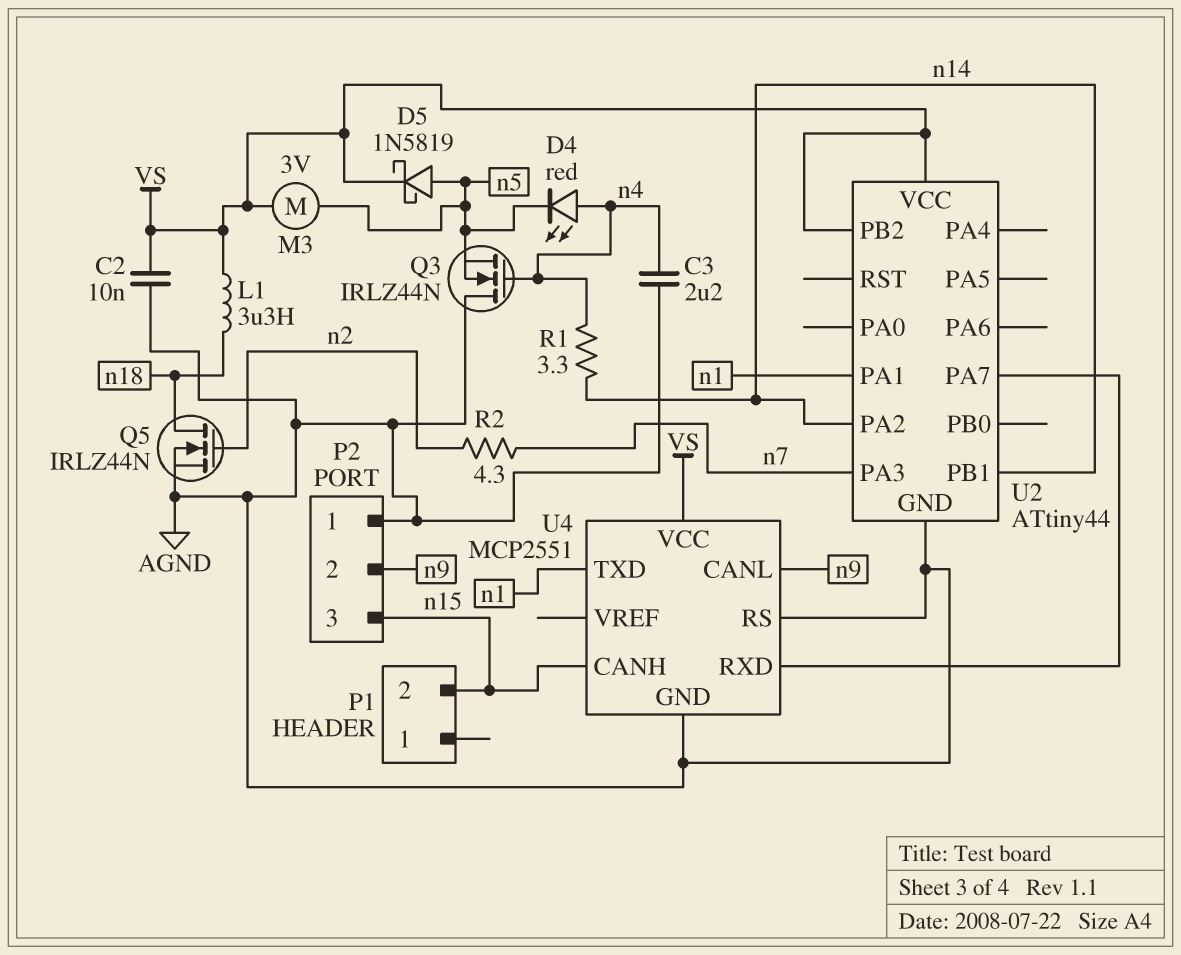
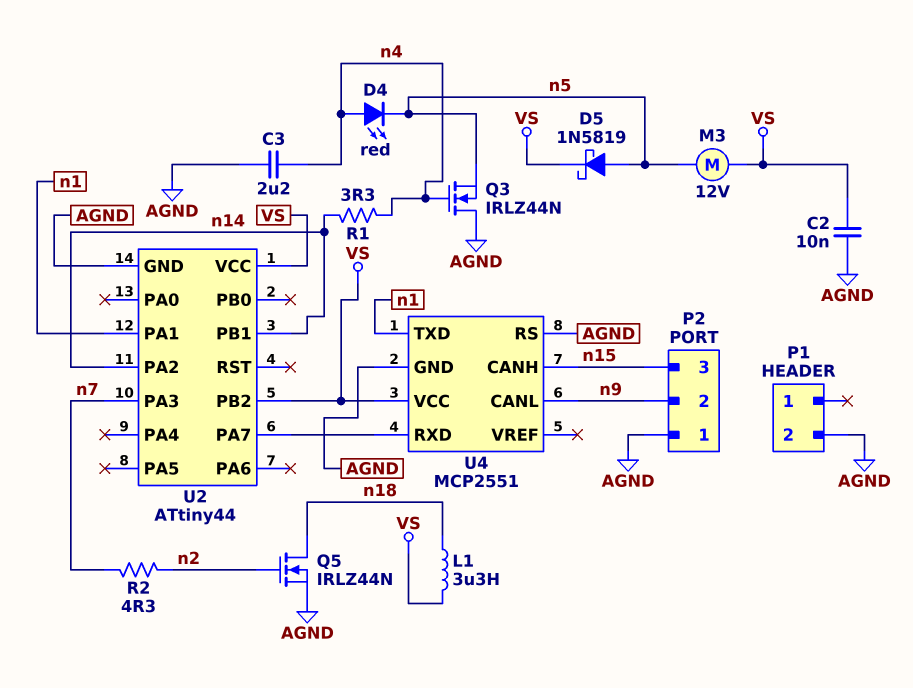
M3: motor 3V (VS, n5) -> motor 12V (VS, n5)
P1 pin 2: n15 -> AGND

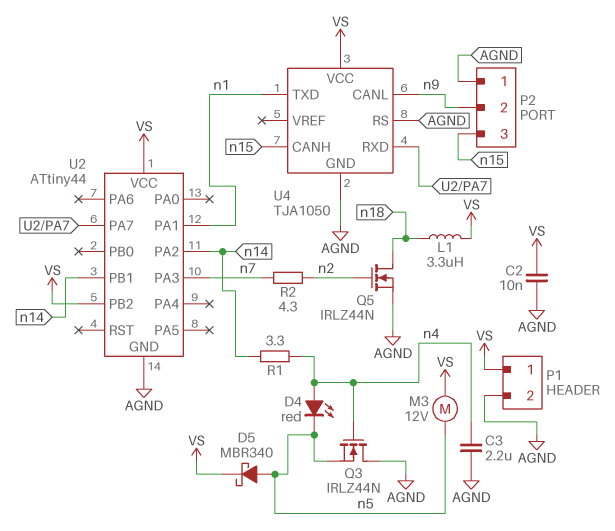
D5: schottky 1N5819 (A n5, K VS) -> schottky MBR340 (A n5, K VS)
P1 pin 1: none -> VS
U4: MCP2551 -> TJA1050

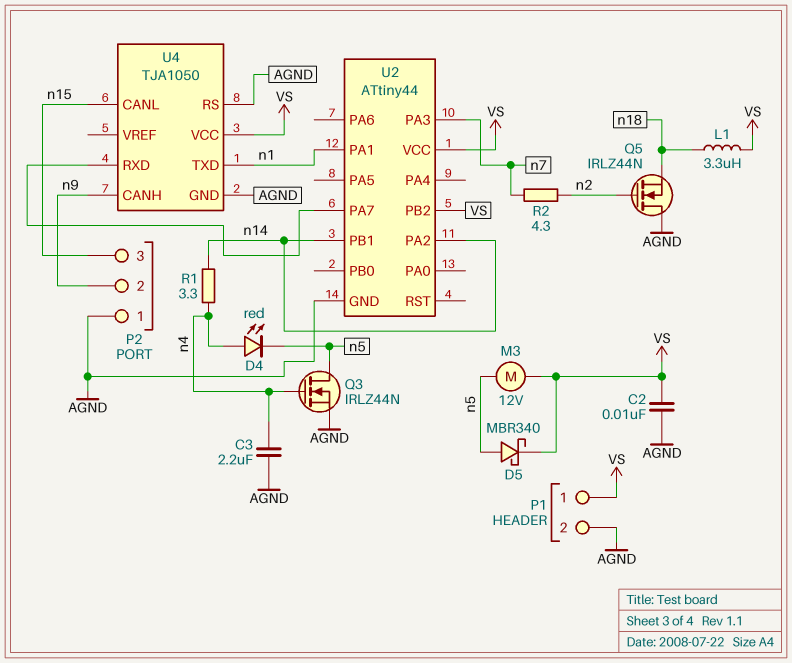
Q3: NMOS IRLZ44N (G n4, D AGND, S n5) -> NMOS IRLZ44N (G n4, D n5, S AGND)
Q5: NMOS IRLZ44N (G n2, D n18, S AGND) -> NMOS IRLZ44N (G n2, D AGND, S n18)
U4 pin CANH: n15 -> n9
U4 pin CANL: n9 -> n15

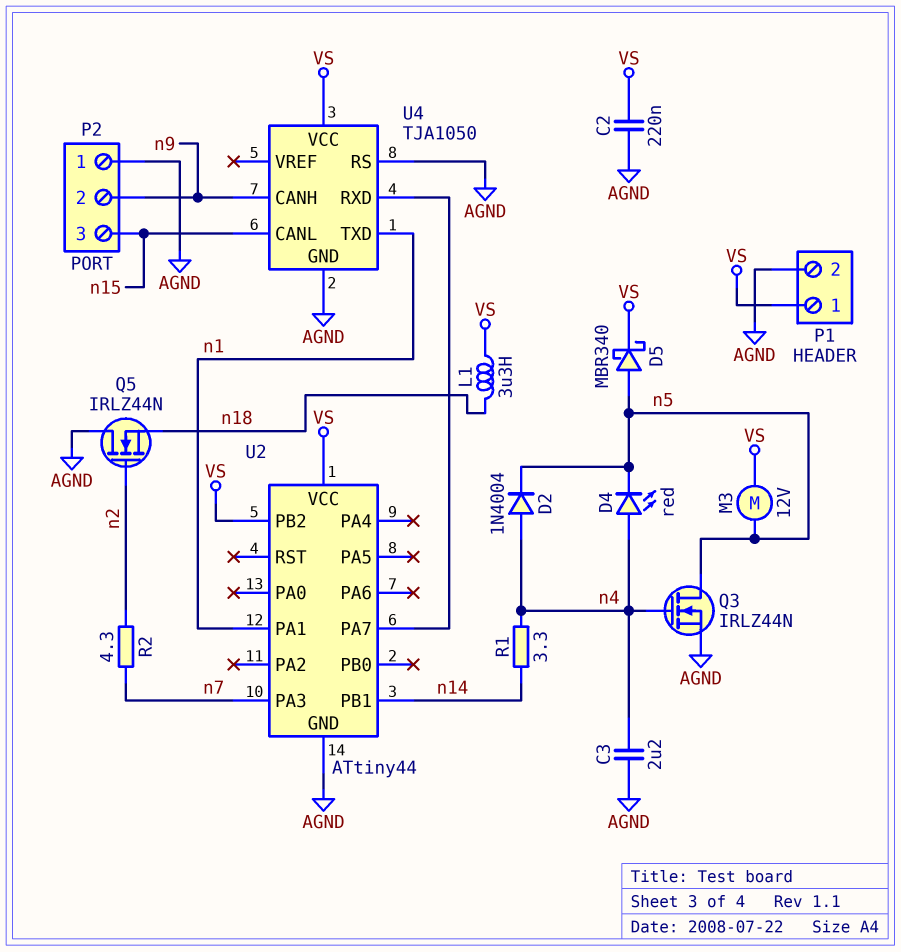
C2: 10nF (AGND, VS) -> 220nF (AGND, VS)
D2: none -> diode 1N4004 (A n4, K n5)
U2 pin PA2: n14 -> none

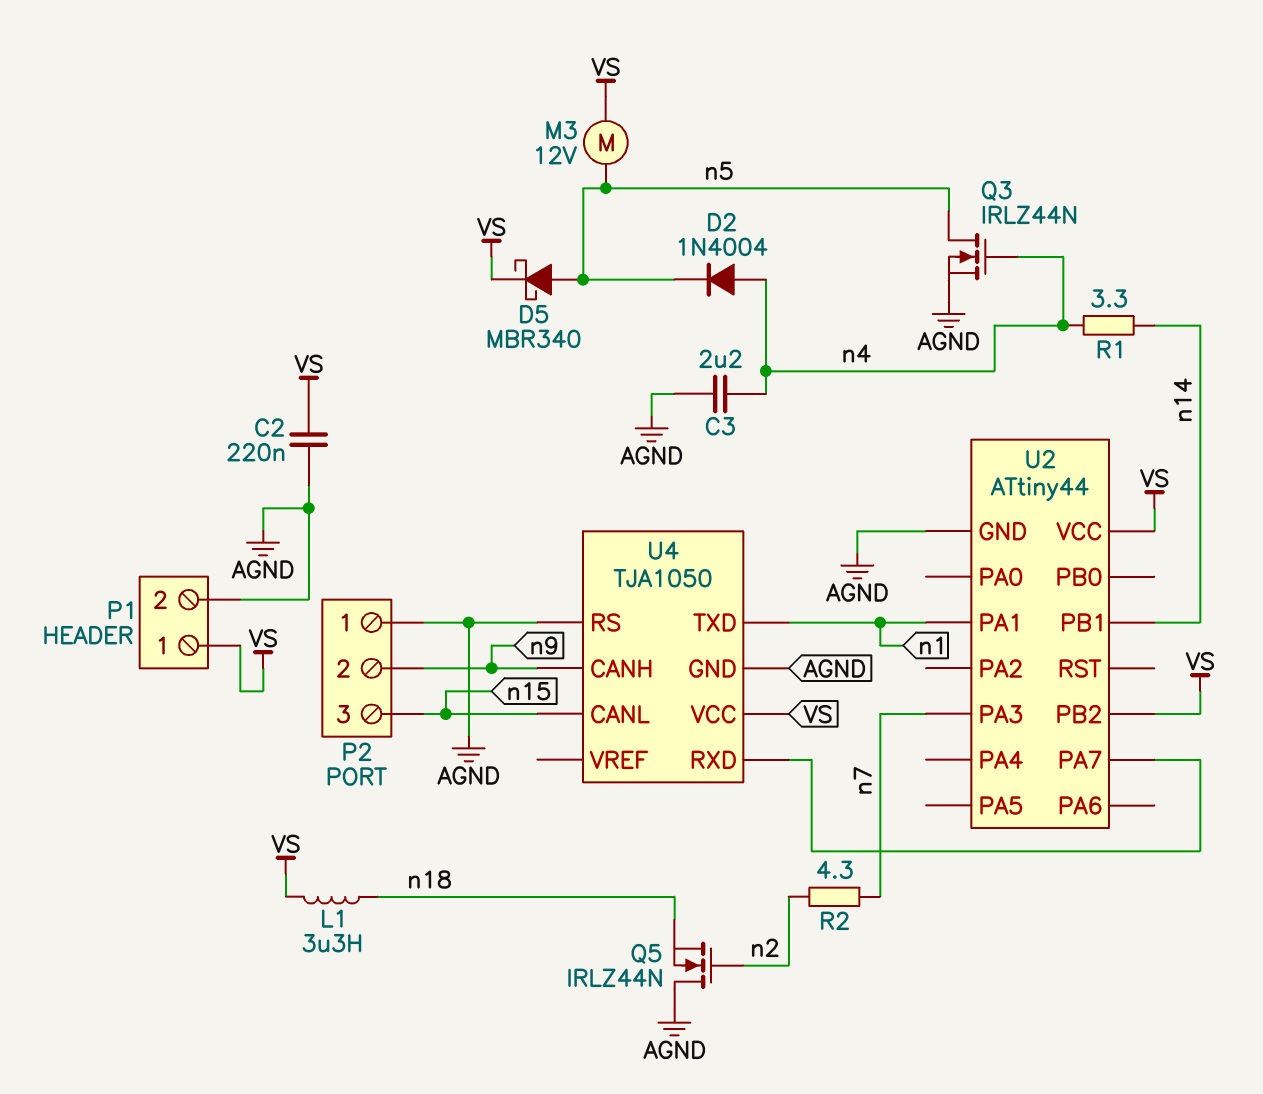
D4: LED red (A n4, K n5) -> none

